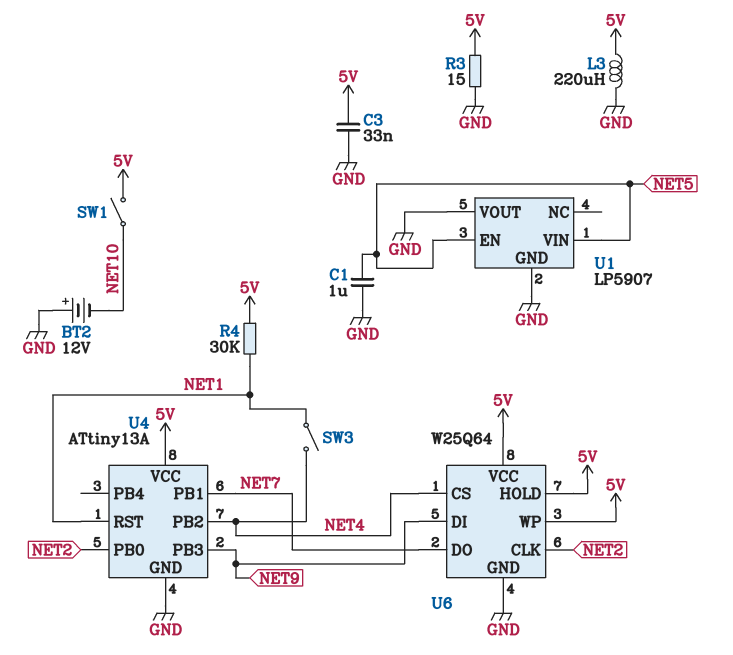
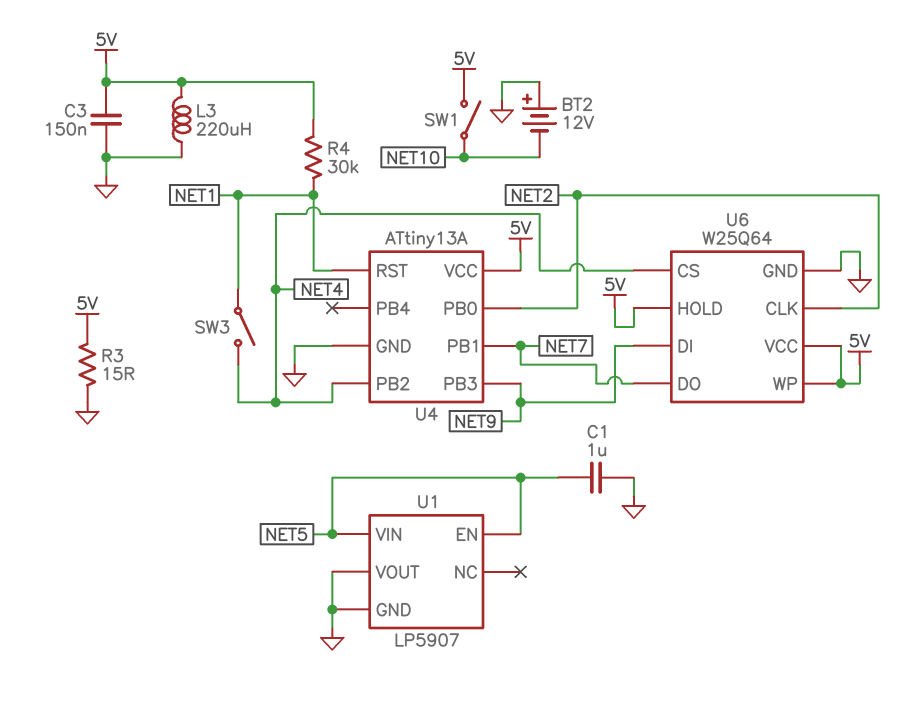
C3: 33nF (5V, GND) -> 150nF (5V, GND)

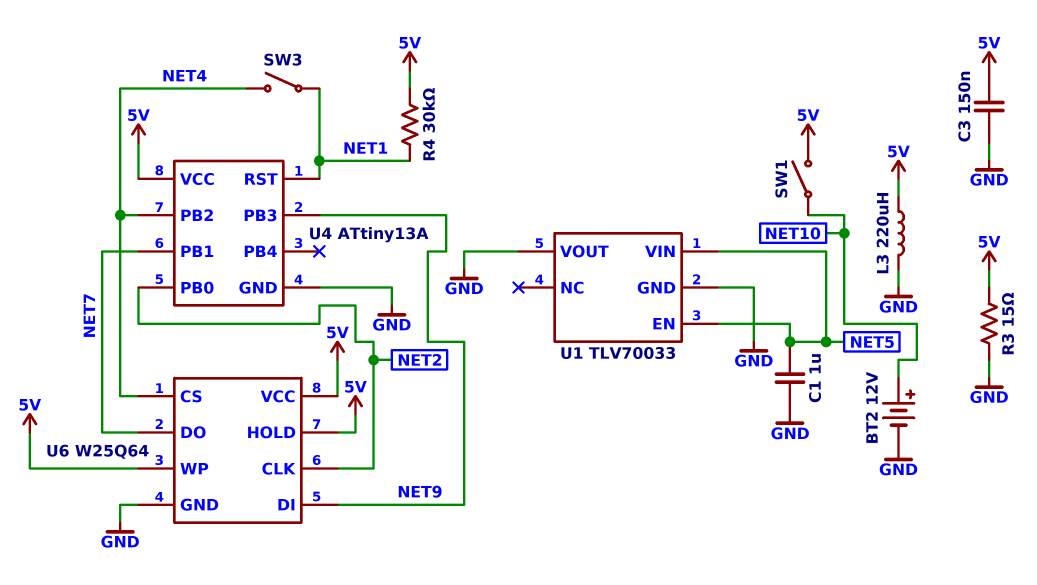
BT2: 12V (plus GND, minus NET10) -> 12V (plus NET10, minus GND)
U1: LP5907 -> TLV70033

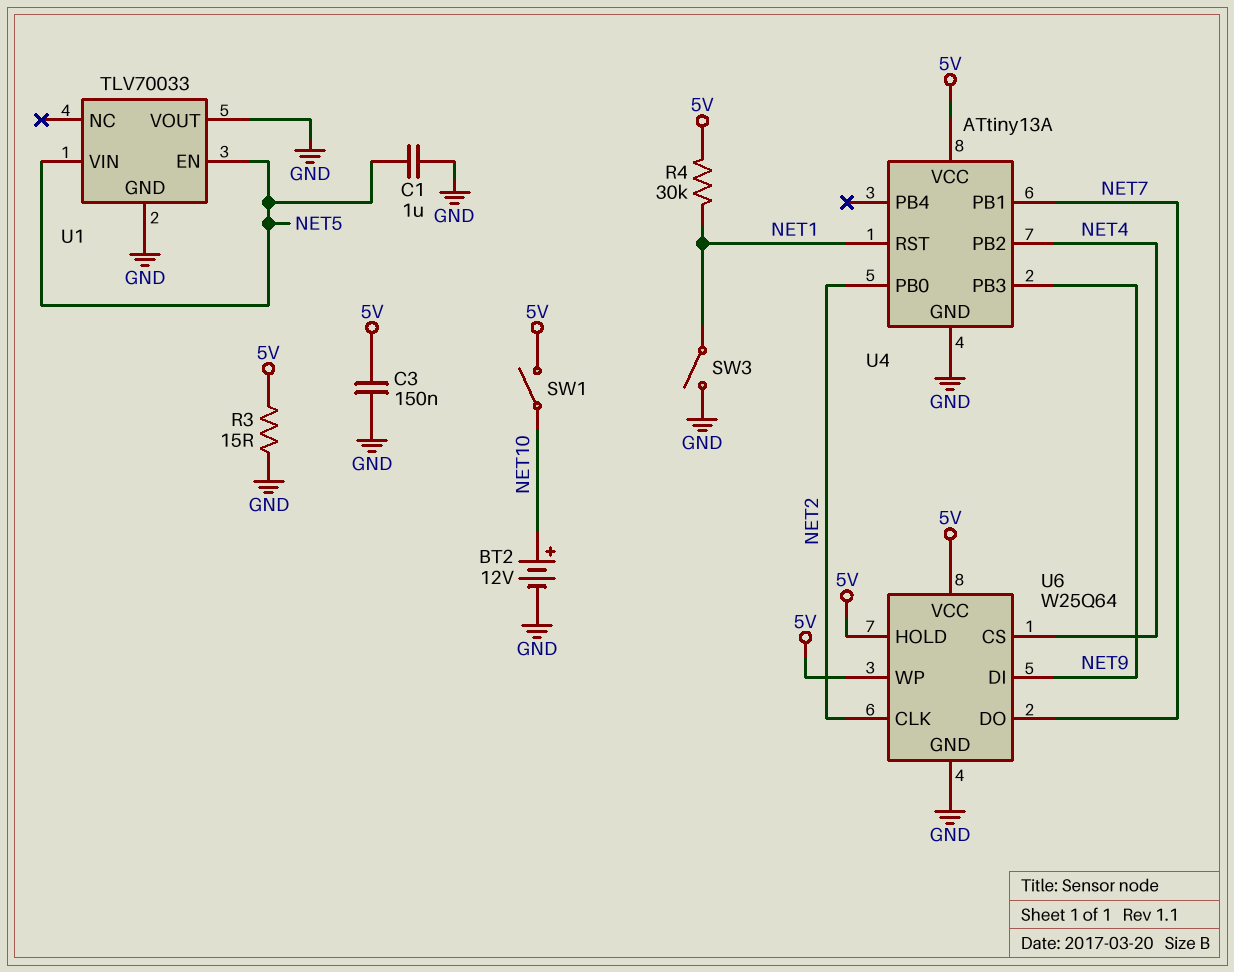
L3: 220uH (5V, GND) -> none
SW3: switch (NET1, NET4) -> switch (GND, NET1)

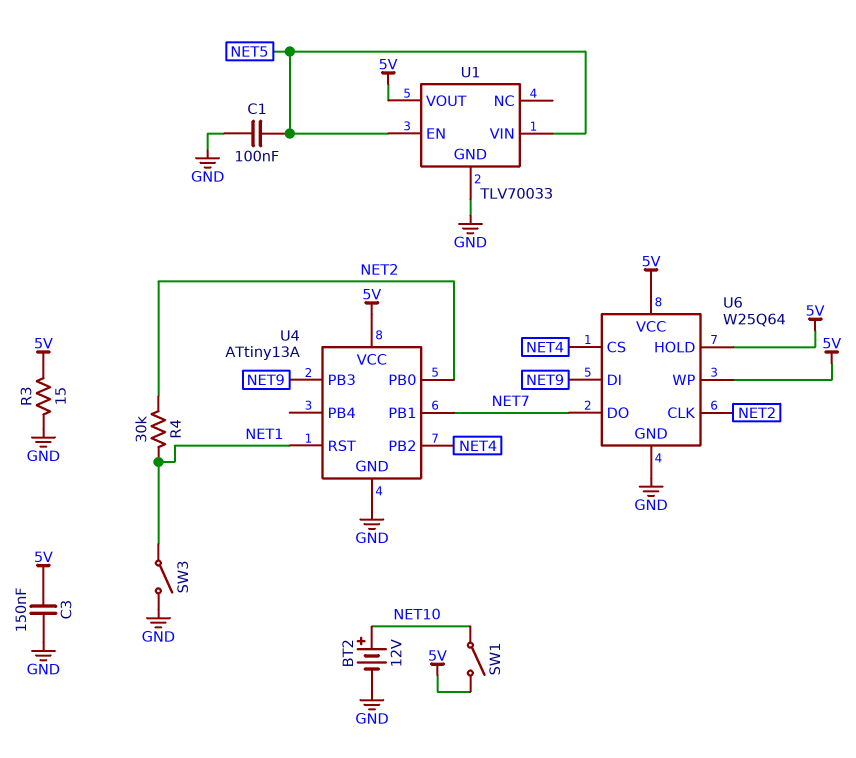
C1: 1uF (GND, NET5) -> 100nF (GND, NET5)
R4: 30k (5V, NET1) -> 30k (NET1, NET2)
U1 pin VOUT: GND -> 5V

